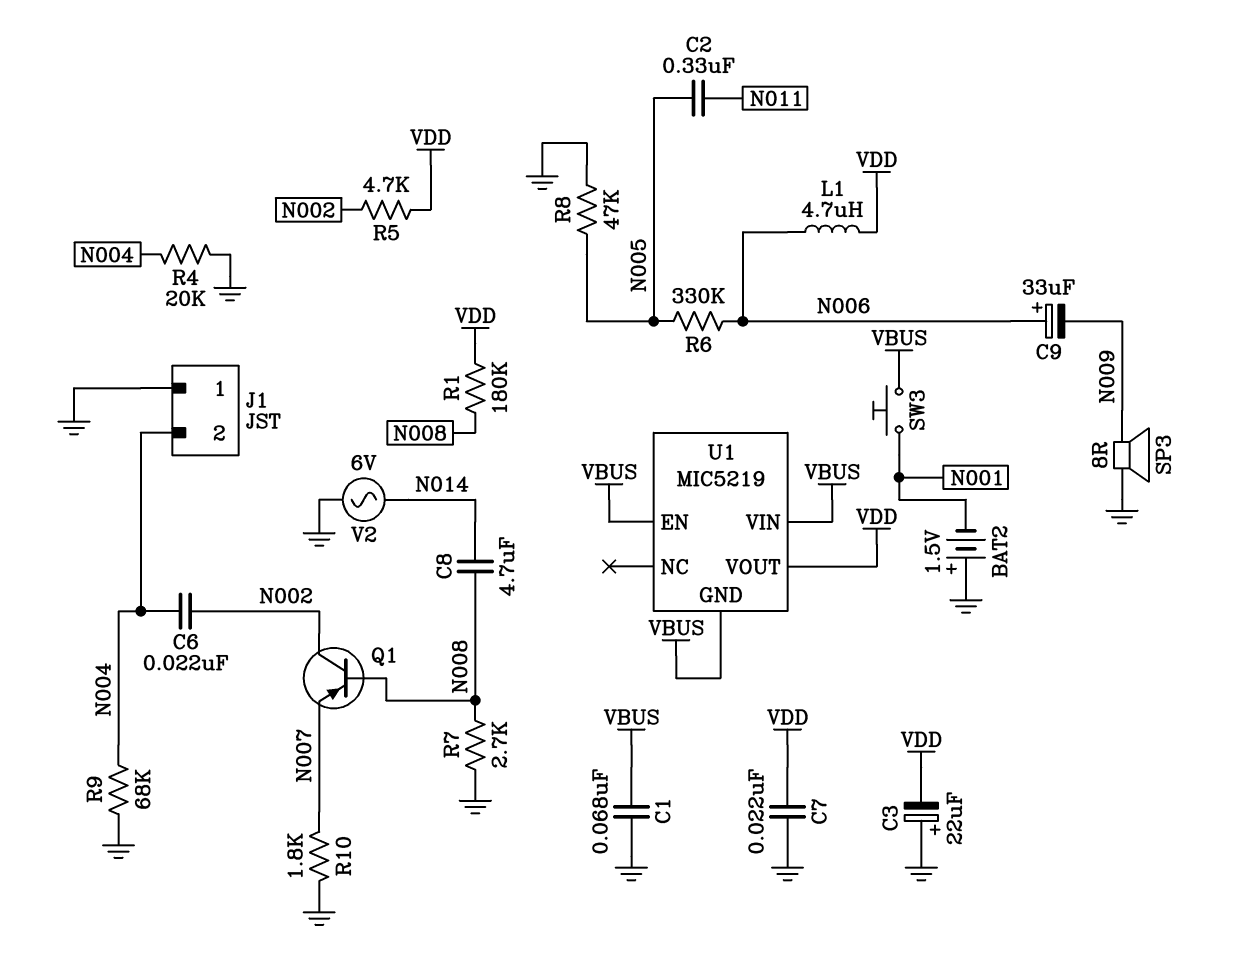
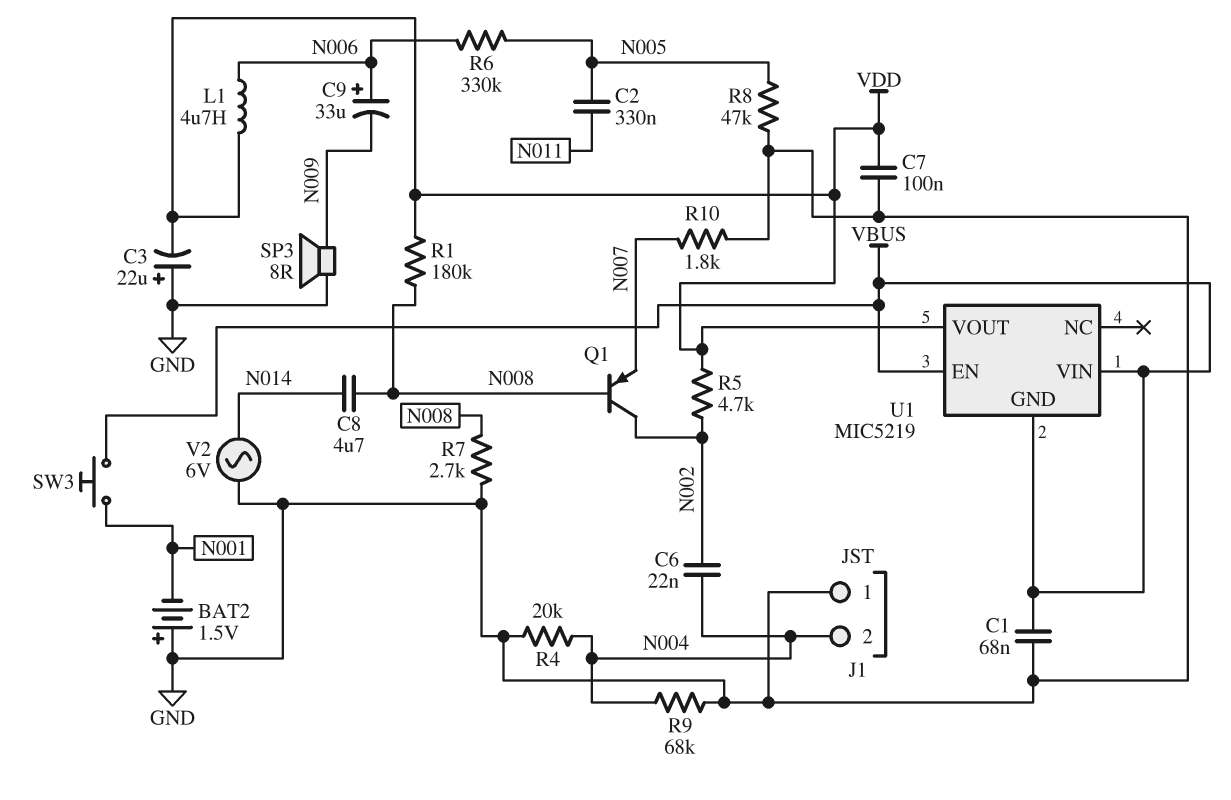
C7: 22nF (GND, VDD) -> 100nF (GND, VDD)

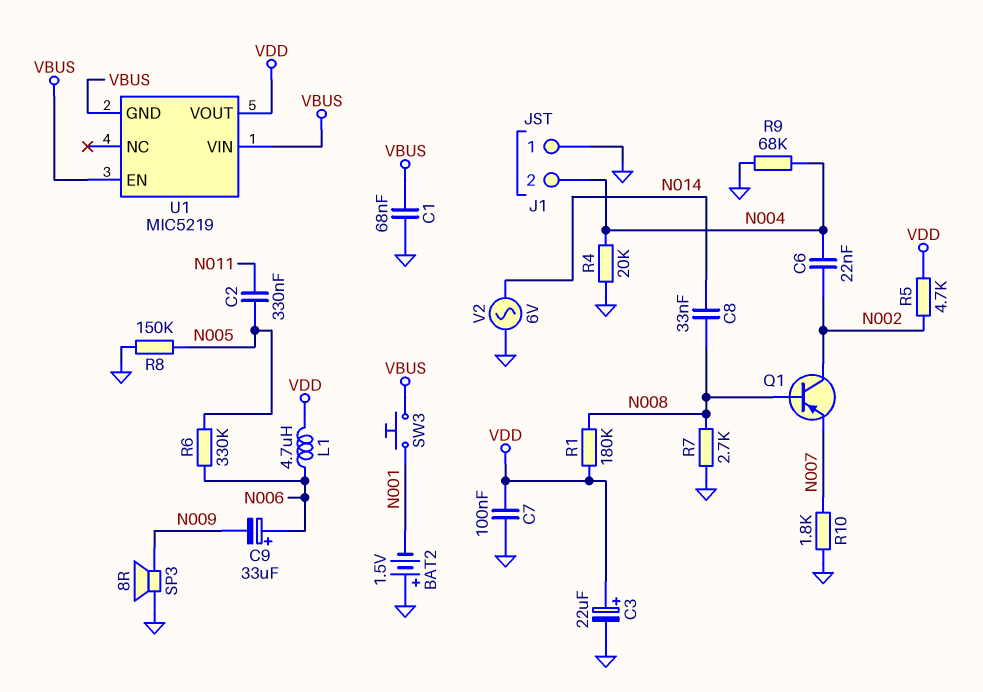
C3: 22uF (plus GND, minus VDD) -> 22uF (plus VDD, minus GND)
C8: 4.7uF (N008, N014) -> 33nF (N008, N014)
R8: 47k (GND, N005) -> 150k (GND, N005)

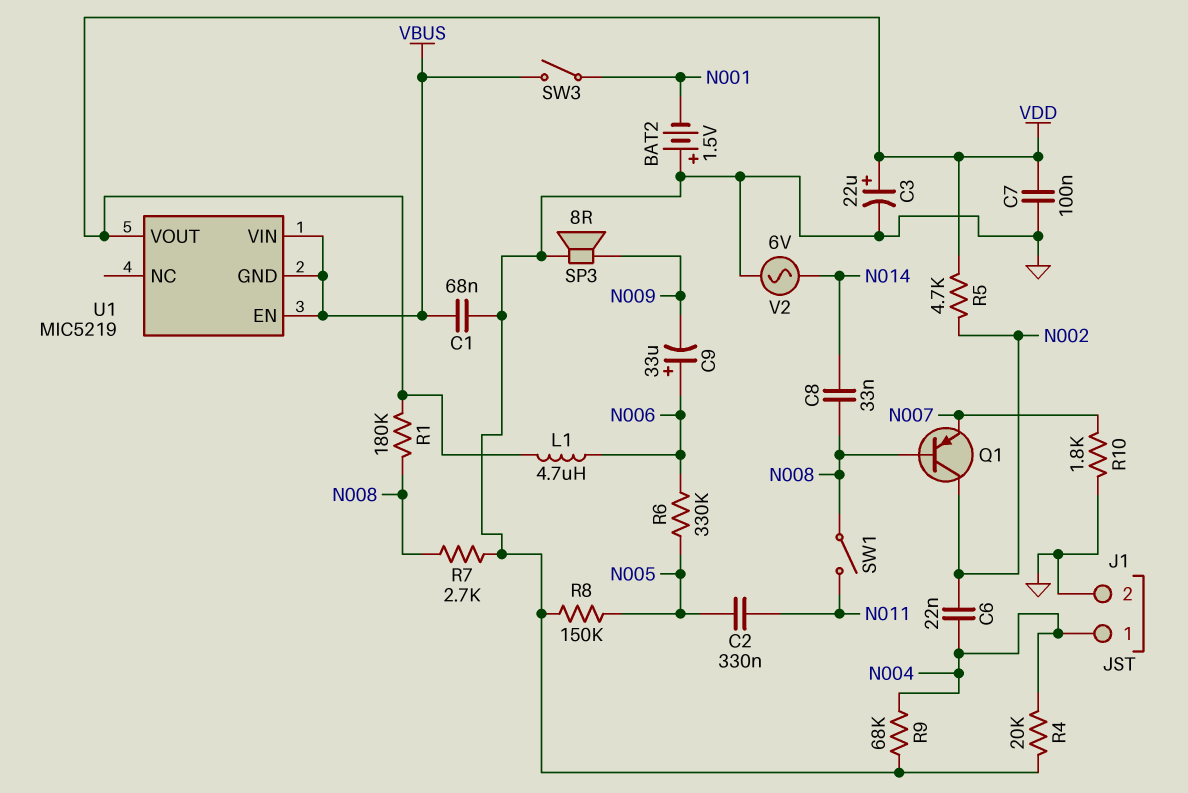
J1 pin 1: GND -> N004
J1 pin 2: N004 -> GND
SW1: none -> switch (N008, N011)
SW3: button (N001, VBUS) -> switch (N001, VBUS)

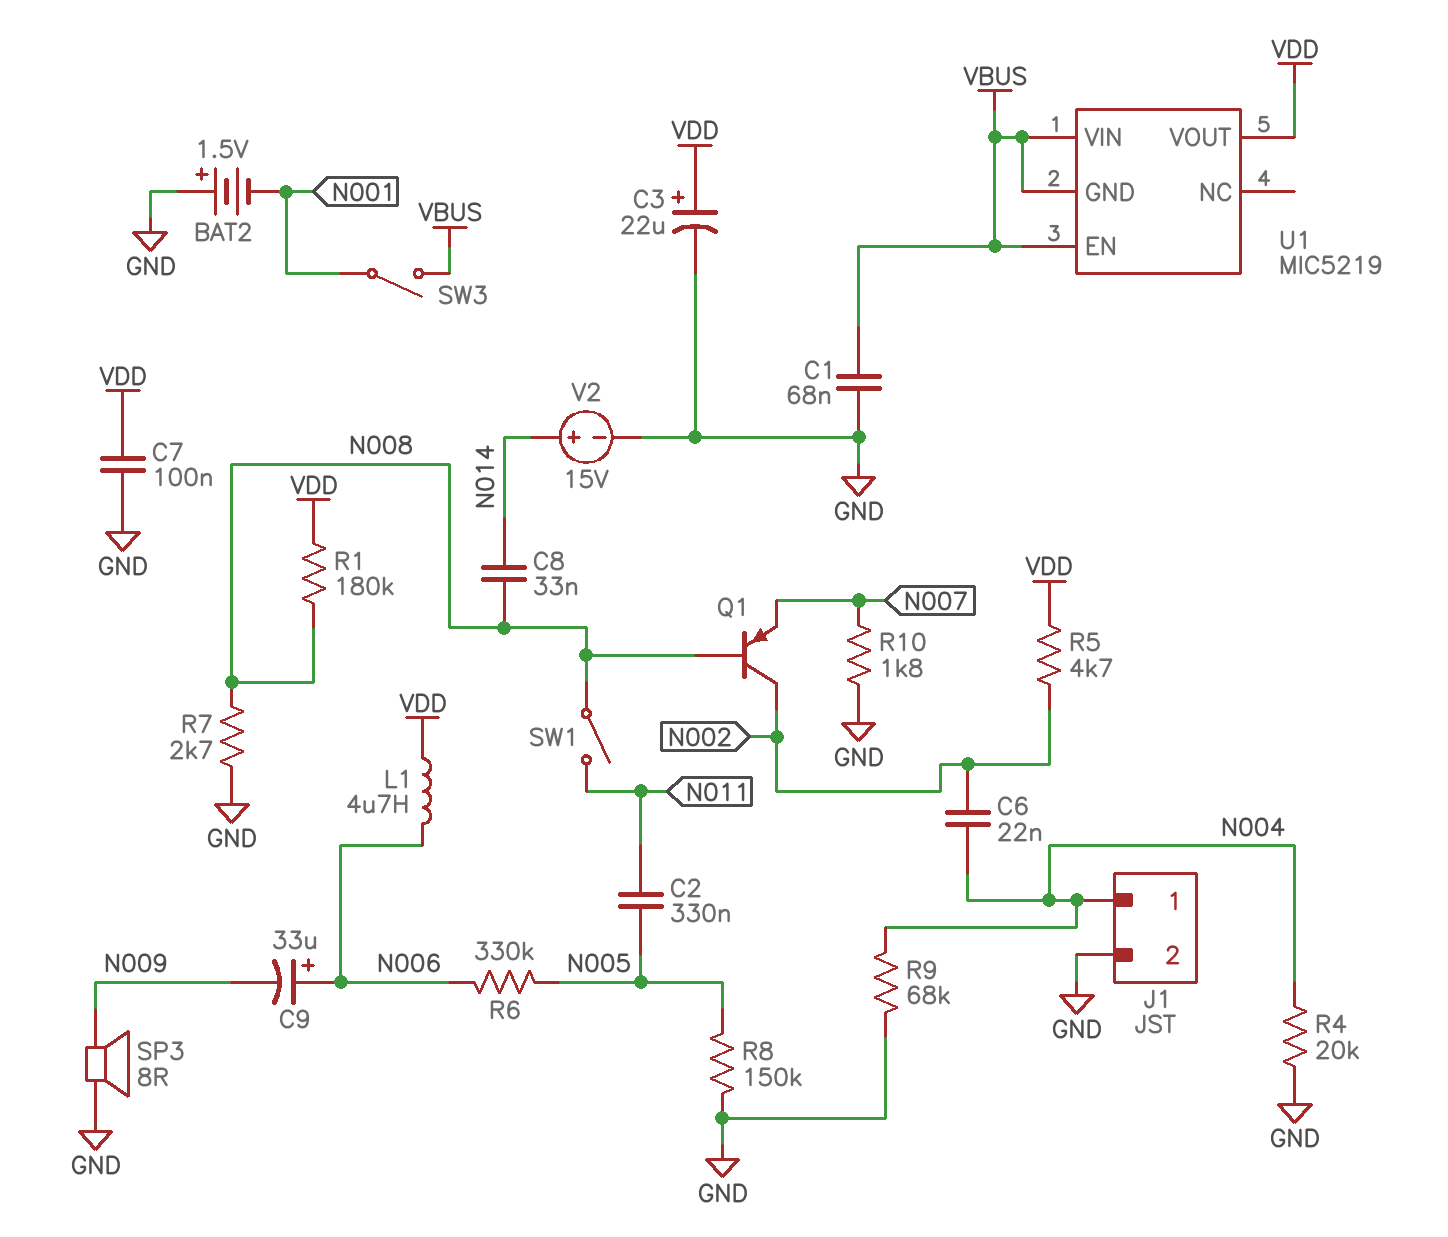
V2: AC 6V (GND, N014) -> 15V (plus N014, minus GND)

